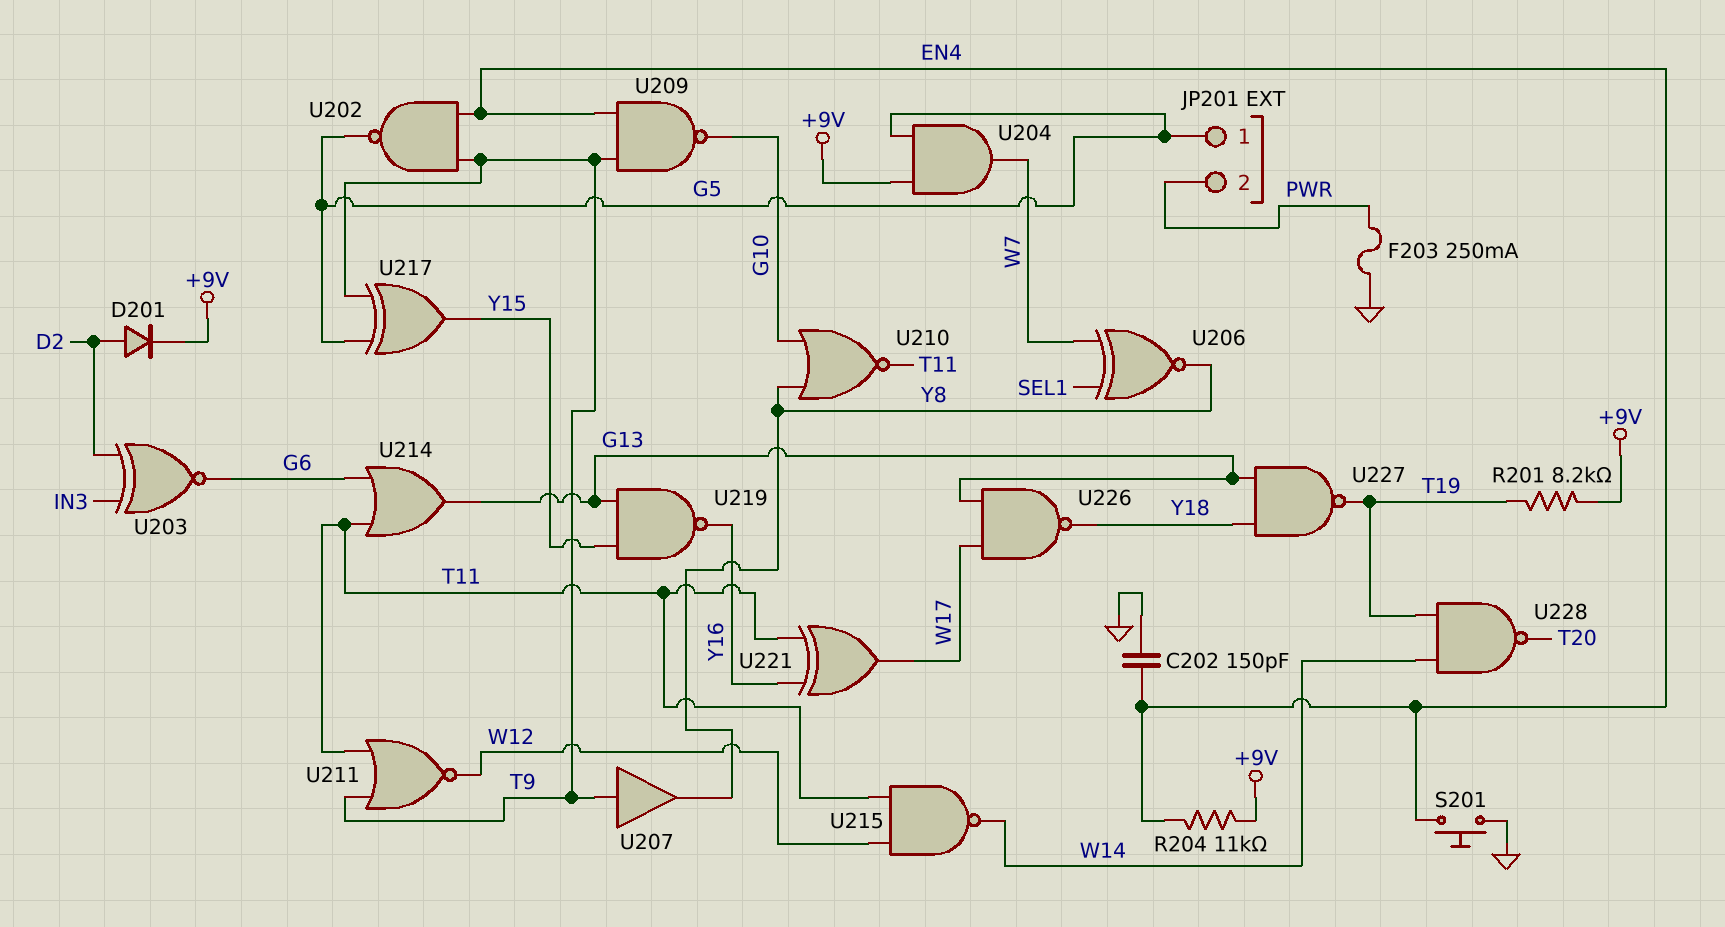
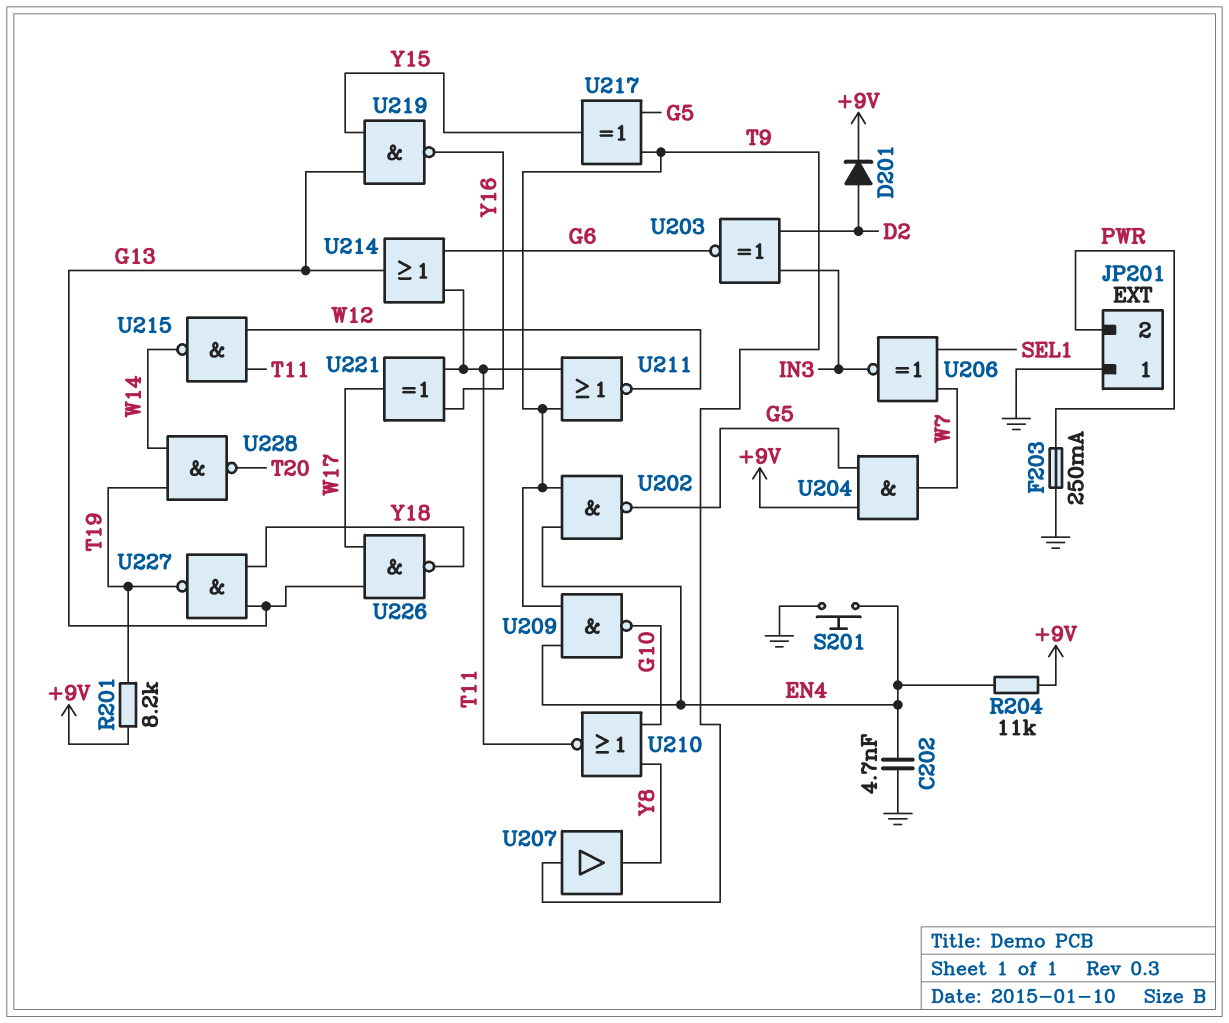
C202: 150pF (EN4, GND) -> 4.7nF (EN4, GND)
JP201 pin 1: G5 -> GND
U206: XNOR (in SEL1, in W7, out Y8) -> XNOR (in SEL1, in W7, out IN3)

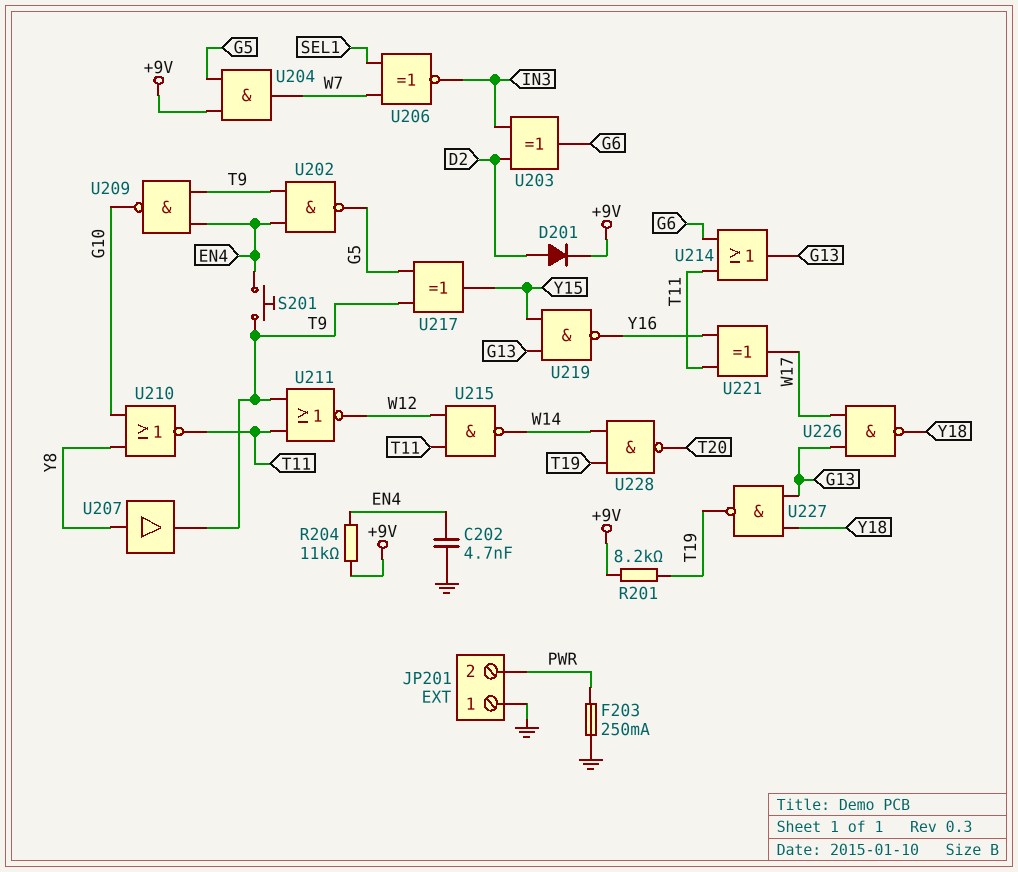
S201: button (EN4, GND) -> button (EN4, T9)
U203: XNOR (in D2, in IN3, out G6) -> XOR (in D2, in IN3, out G6)
U207: buffer (in T9, out Y8) -> buffer (in Y8, out T9)

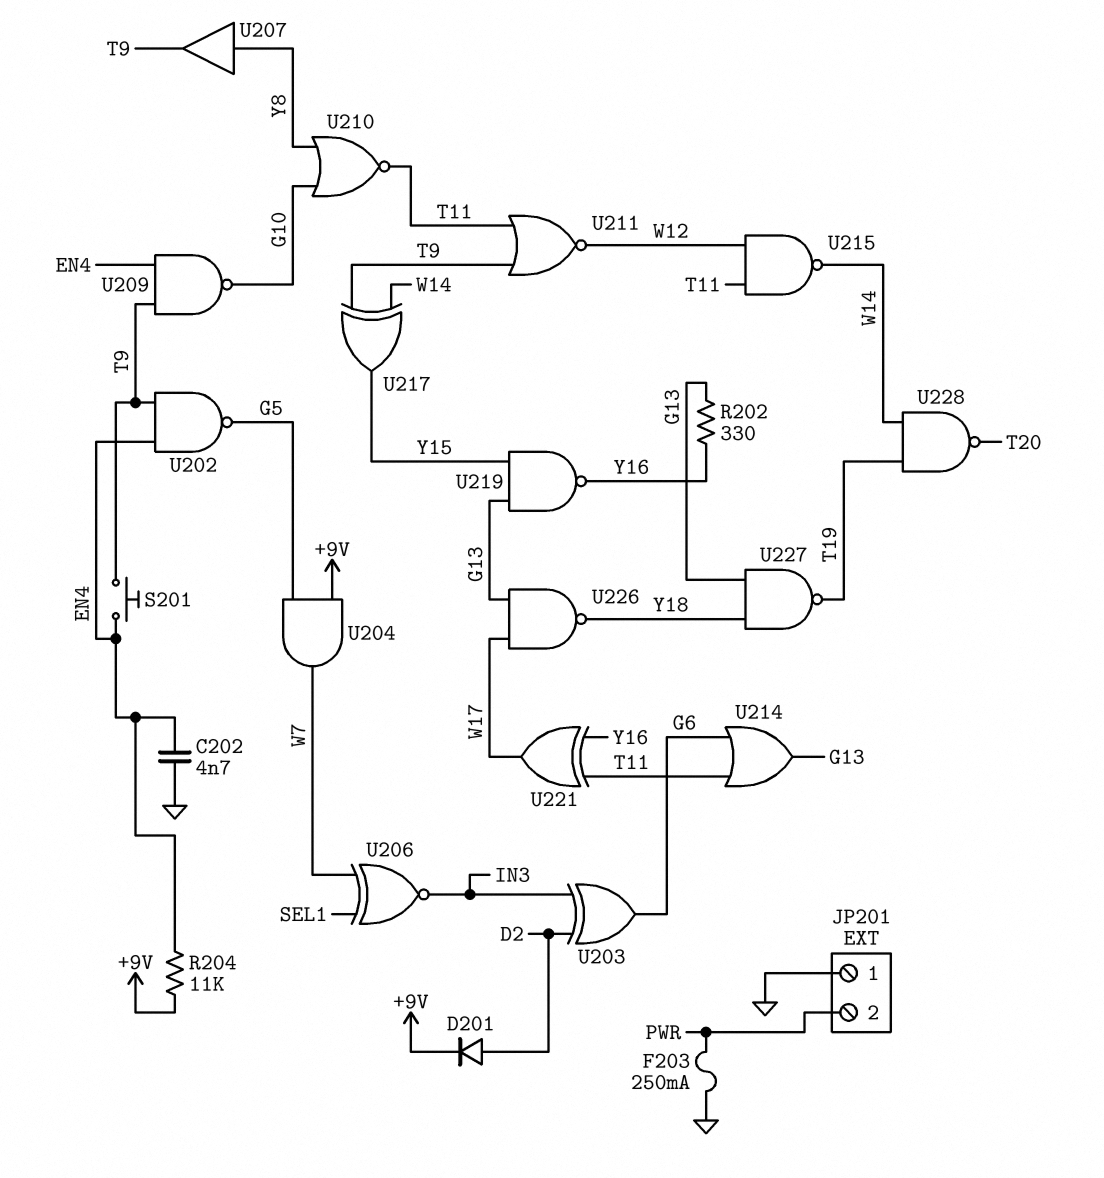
R201: 8.2k (+9V, T19) -> none
R202: none -> 330 (G13, Y16)
U217: XOR (in G5, in T9, out Y15) -> XOR (in T9, in W14, out Y15)

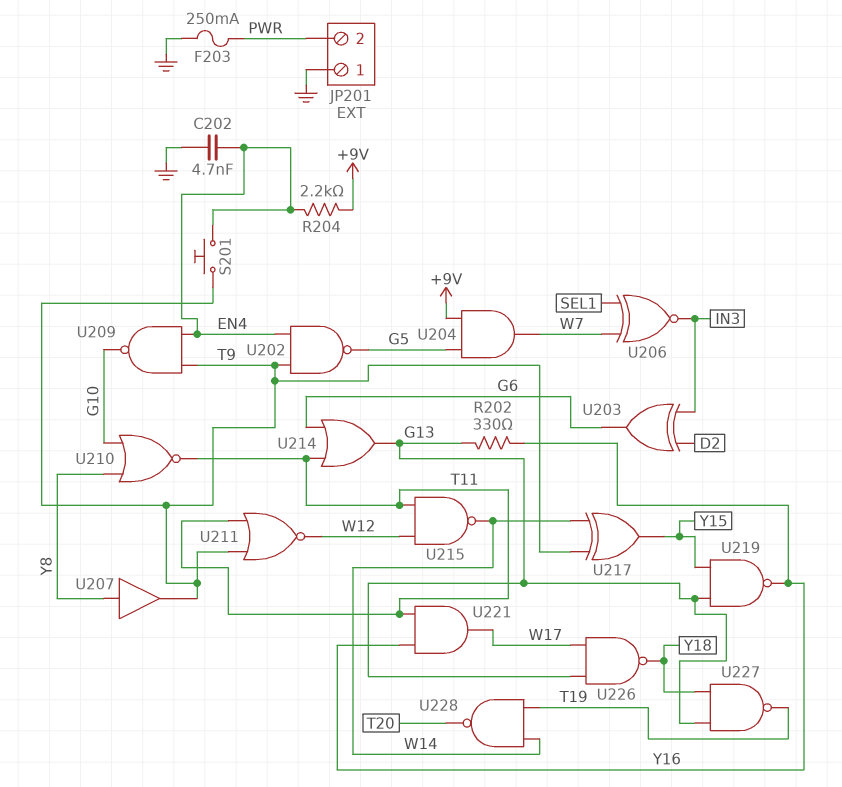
D201: diode (A D2, K +9V) -> none
R204: 11k (+9V, EN4) -> 2.2k (+9V, EN4)
U221: XOR (in T11, in Y16, out W17) -> AND (in T11, in Y16, out W17)

